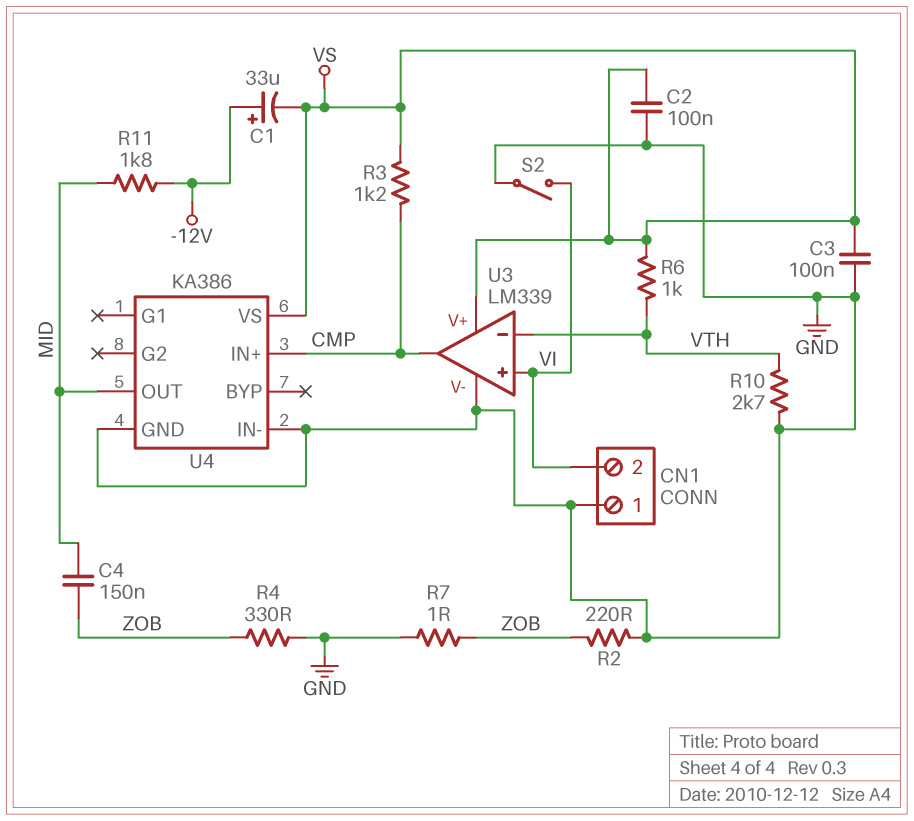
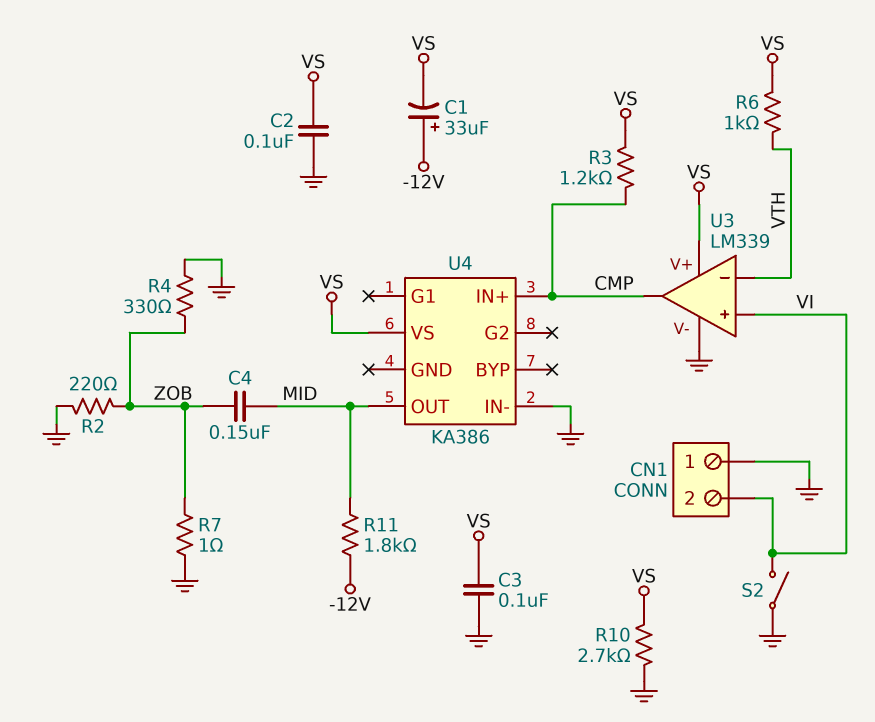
R10: 2.7k (GND, VTH) -> 2.7k (GND, VS)
U4 pin GND: GND -> none

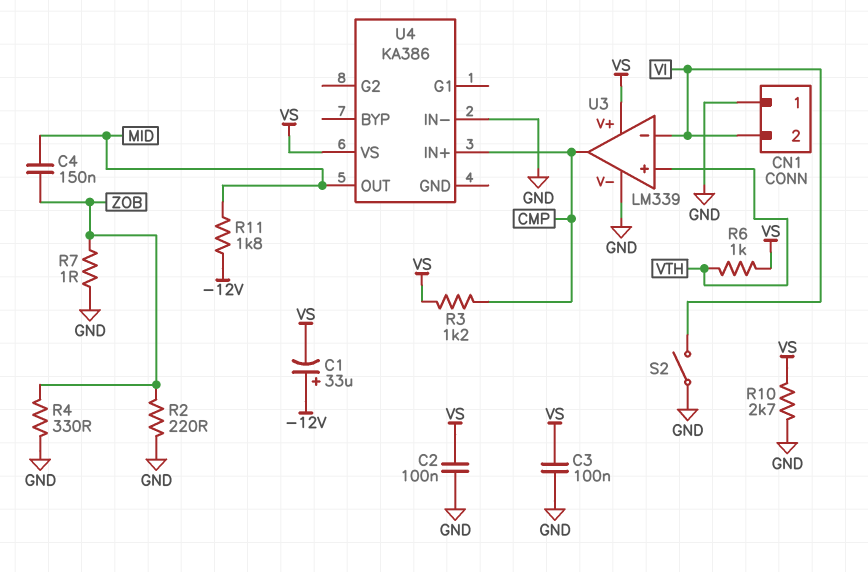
U3 pin in+: VI -> VTH
U3 pin in-: VTH -> VI

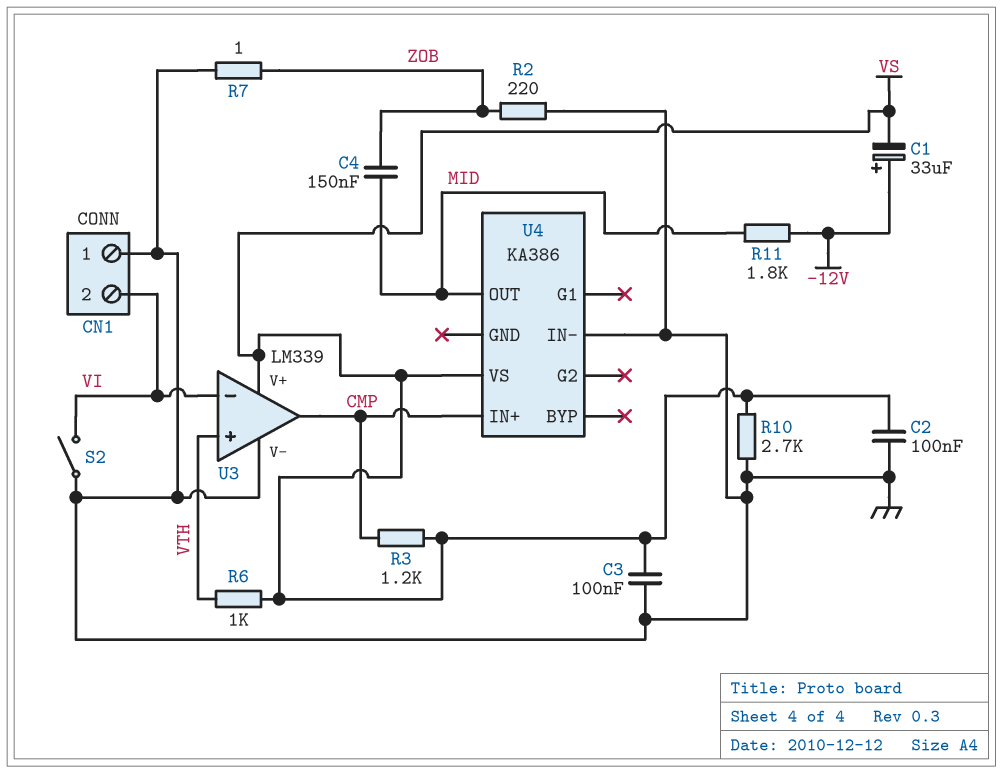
R4: 330 (GND, ZOB) -> none

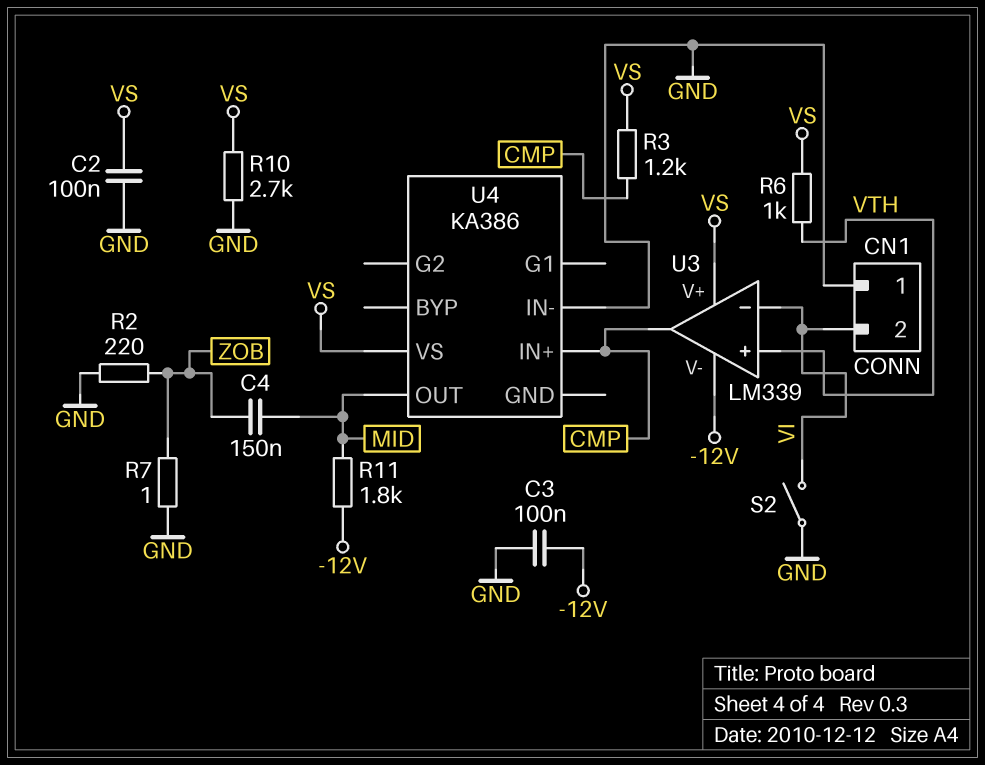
C1: 33uF (plus -12V, minus VS) -> none
C3: 100nF (GND, VS) -> 100nF (-12V, GND)
U3 pin V-: GND -> -12V

